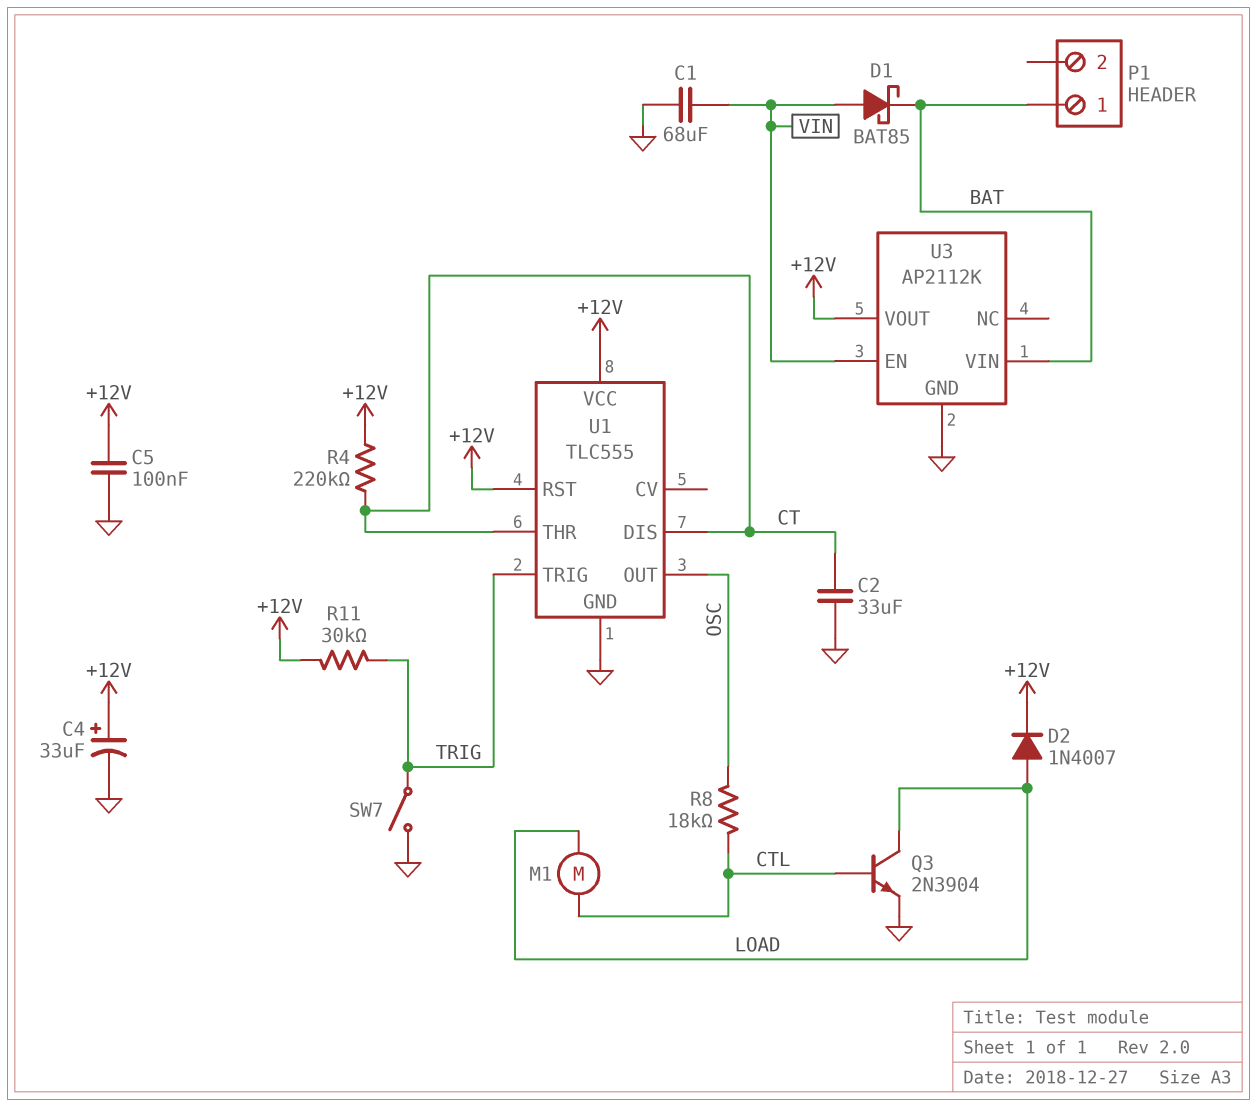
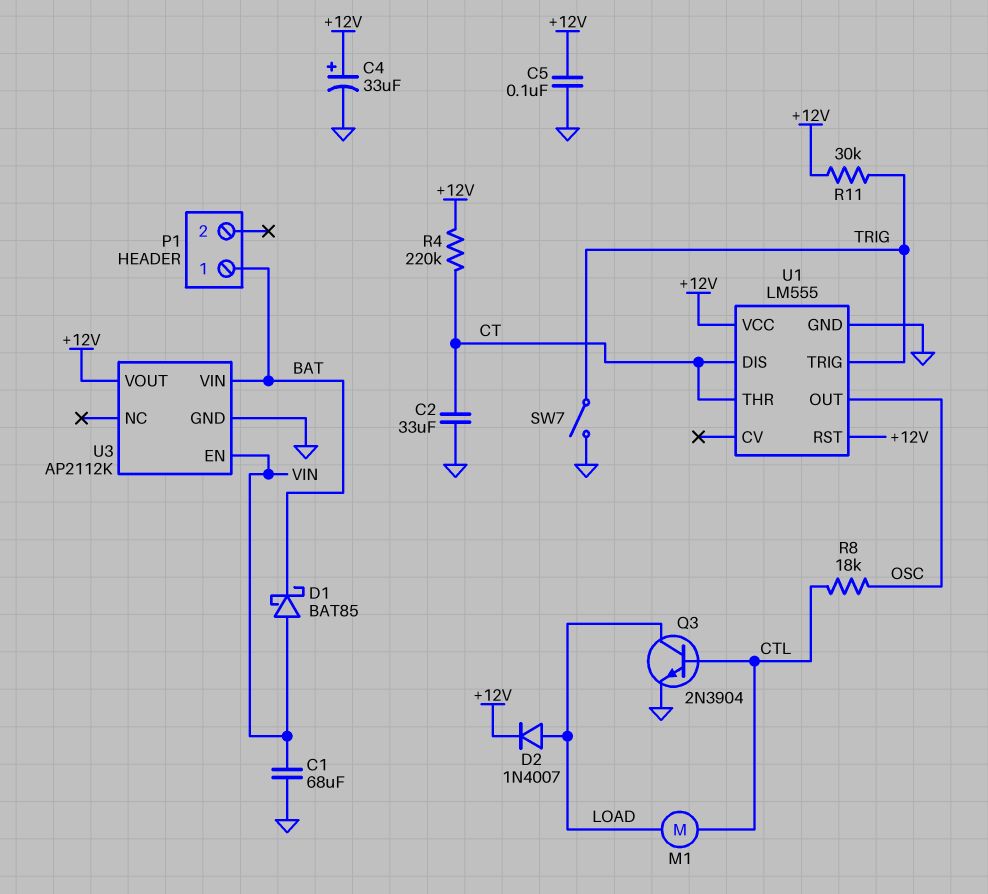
U1: TLC555 -> LM555

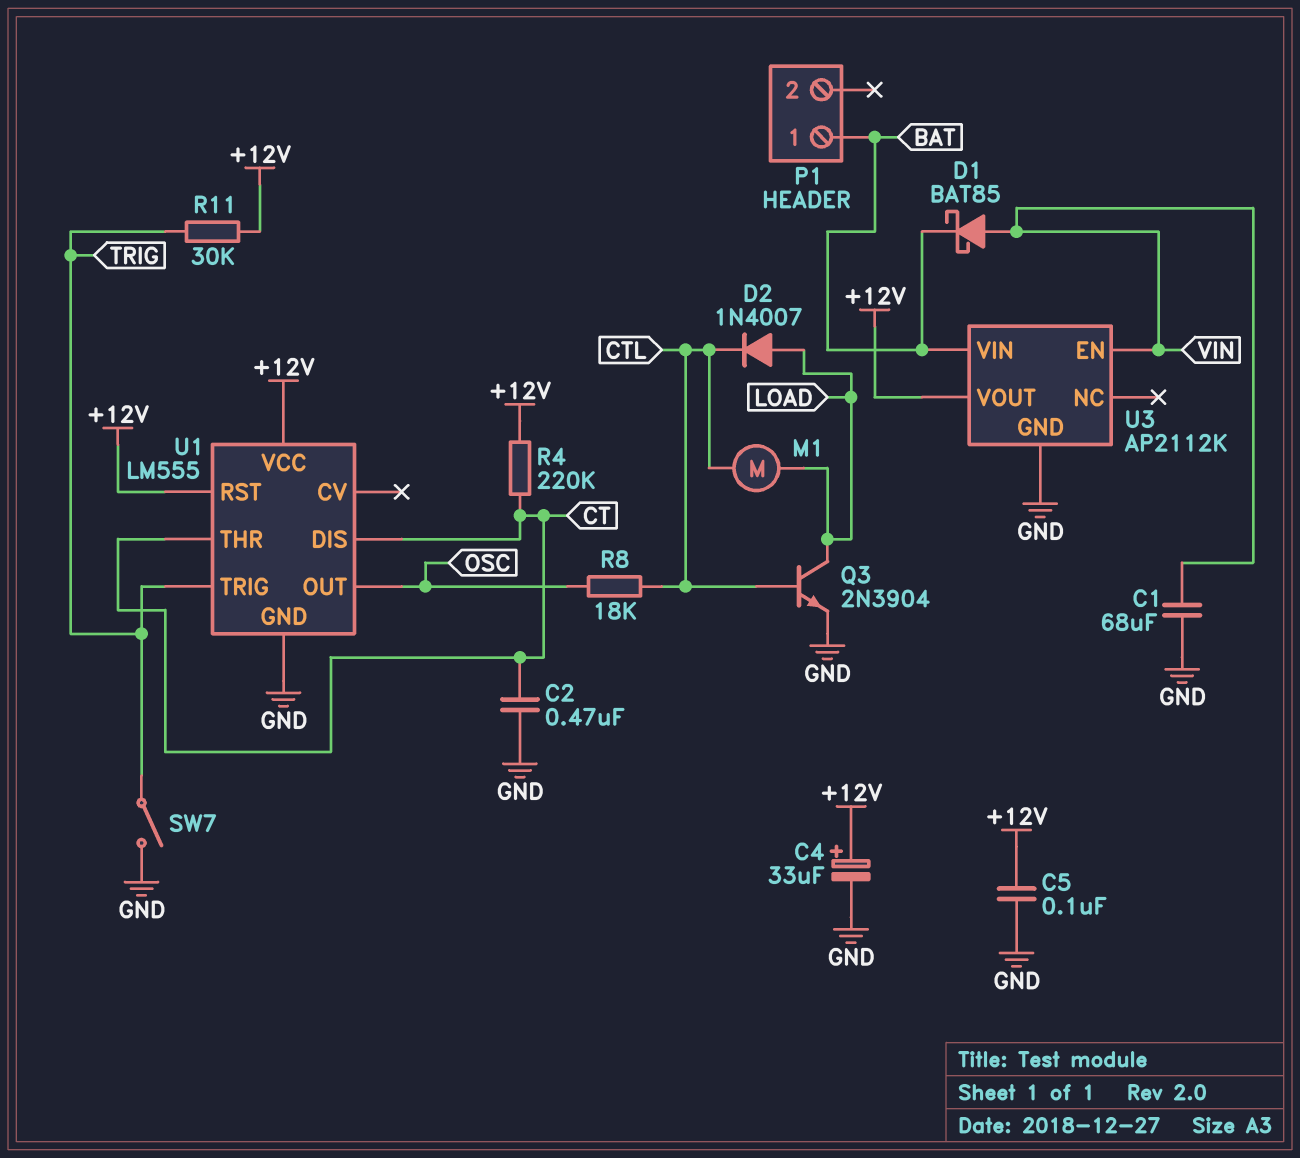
C2: 33uF (CT, GND) -> 470nF (CT, GND)
D2: diode 1N4007 (A LOAD, K +12V) -> diode 1N4007 (A LOAD, K CTL)

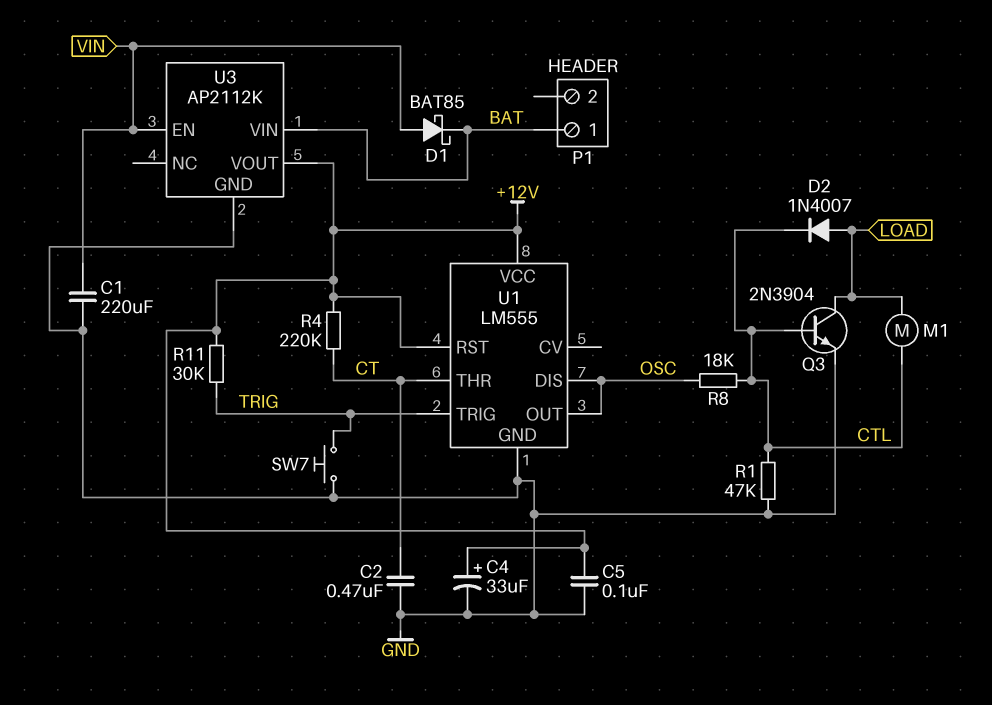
C1: 68uF (GND, VIN) -> 220uF (GND, VIN)
R1: none -> 47k (CTL, GND)
SW7: switch (GND, TRIG) -> button (GND, TRIG)
U1 pin DIS: CT -> OSC

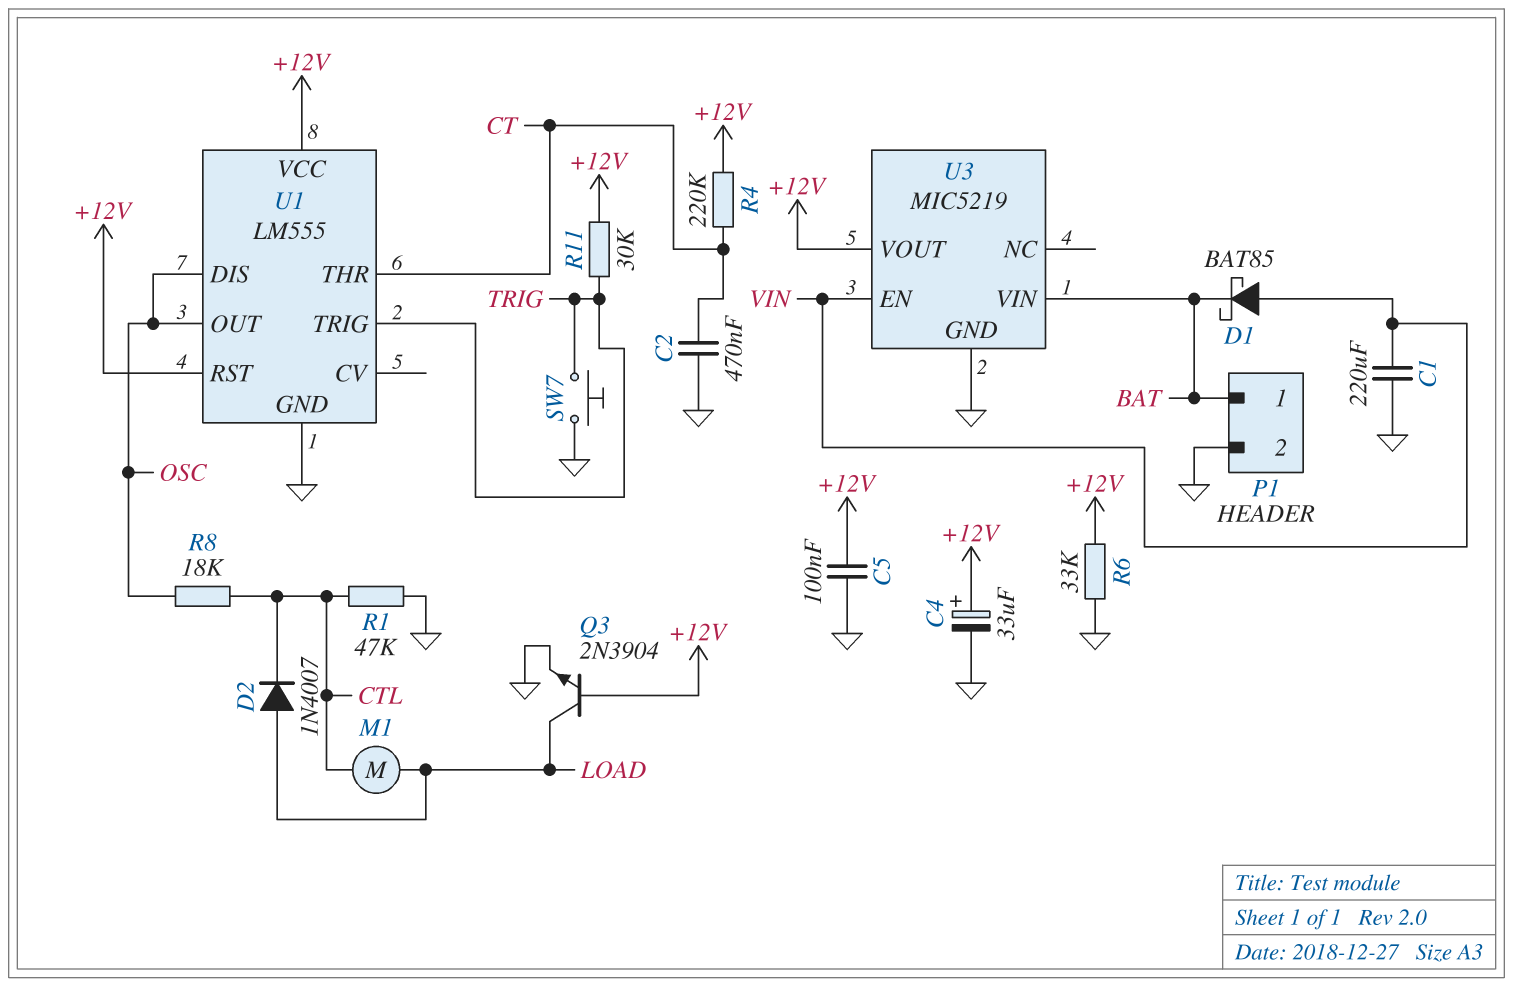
P1 pin 2: none -> GND
Q3: NPN 2N3904 (B CTL, C LOAD, E GND) -> NPN 2N3904 (B +12V, C LOAD, E GND)
R6: none -> 33k (+12V, GND)
U3: AP2112K -> MIC5219

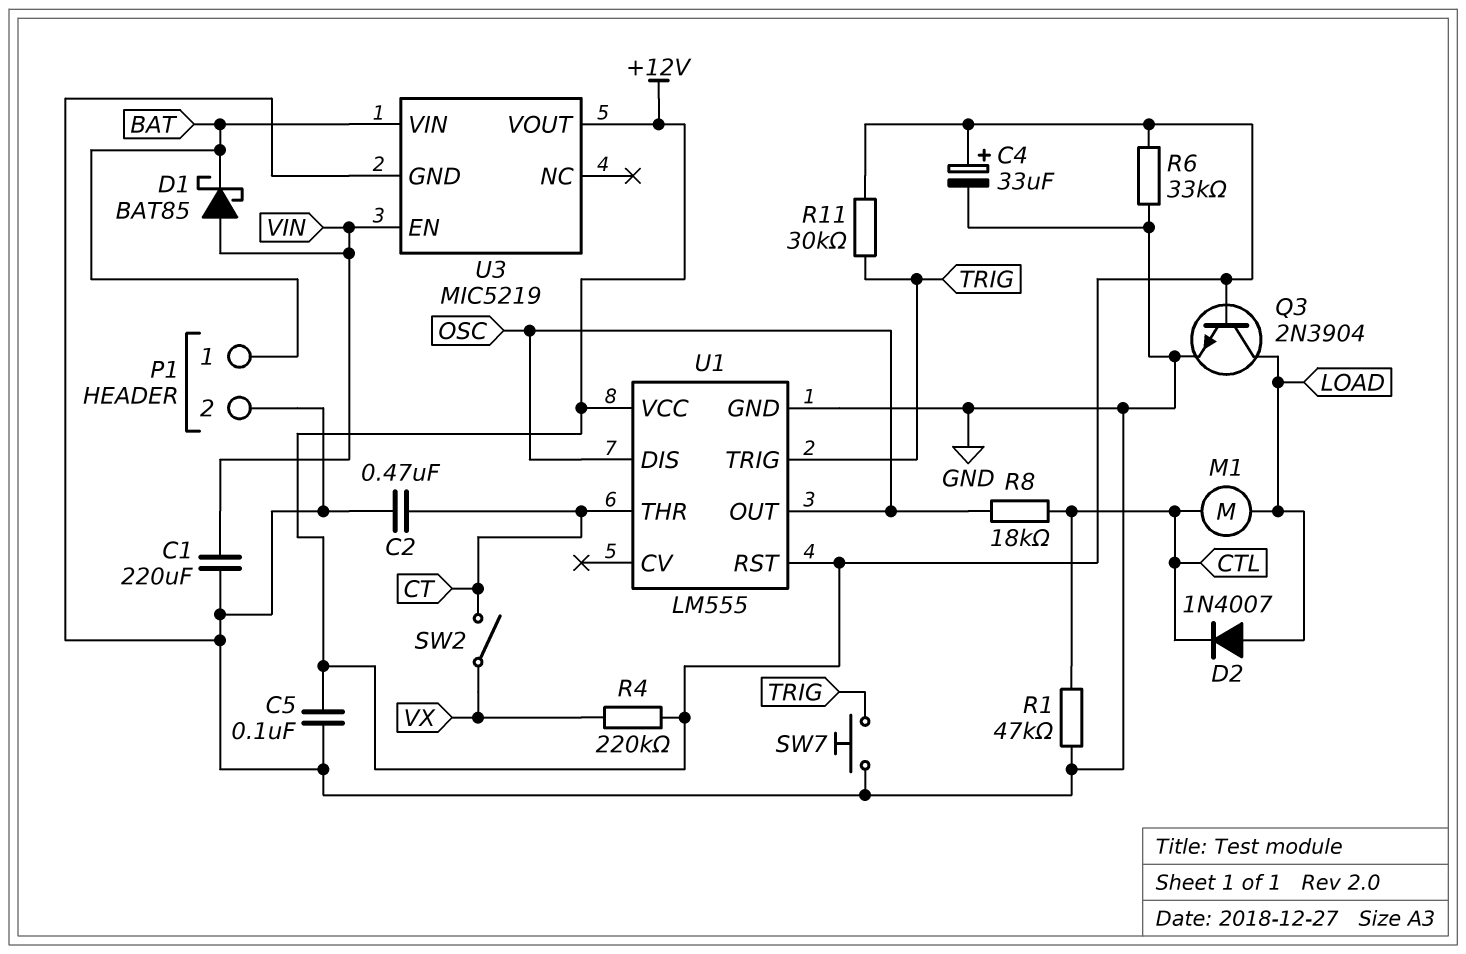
R4: 220k (+12V, CT) -> 220k (+12V, VX)
SW2: none -> switch (CT, VX)

